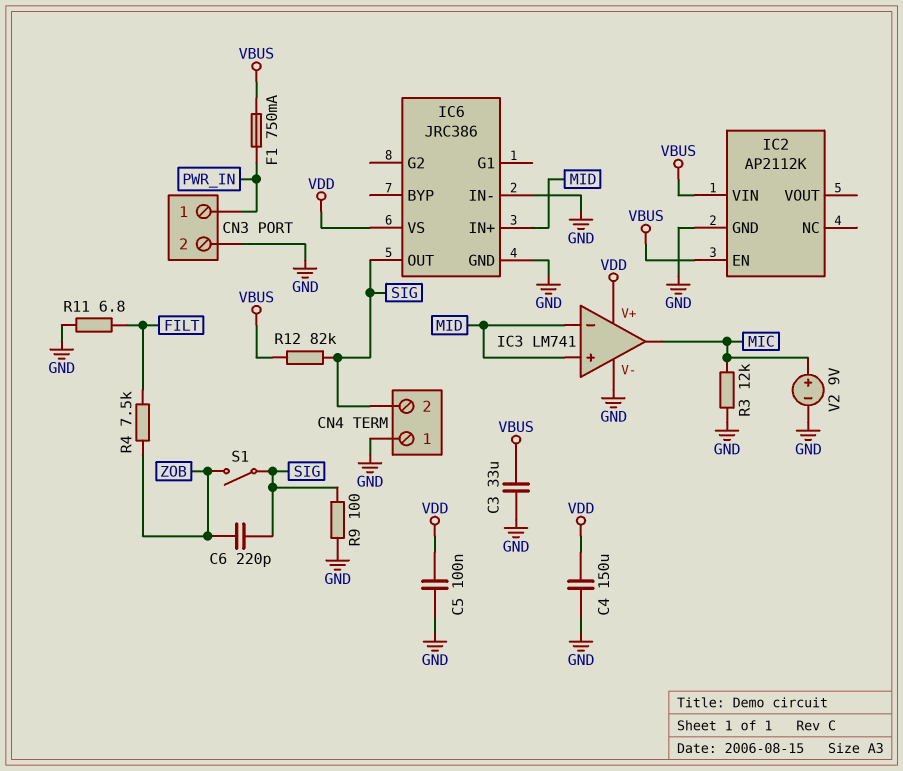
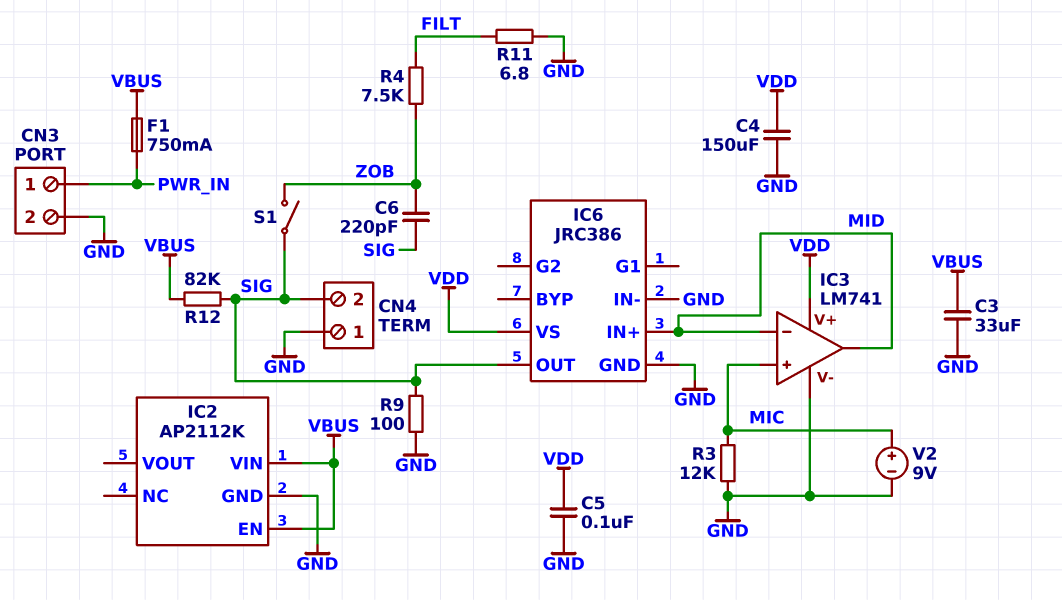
IC3 pin in+: MID -> MIC
IC3 pin out: MIC -> MID

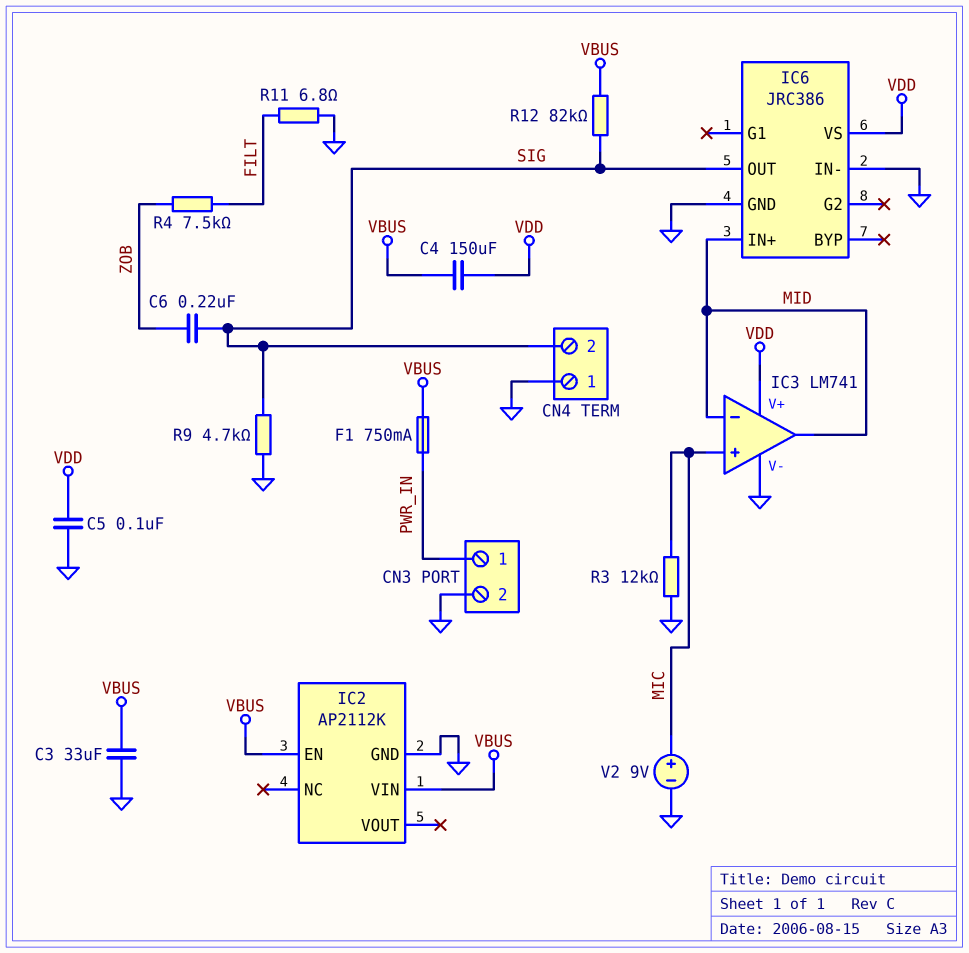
C4: 150uF (GND, VDD) -> 150uF (VBUS, VDD)
C6: 220pF (SIG, ZOB) -> 220nF (SIG, ZOB)
R9: 100 (GND, SIG) -> 4.7k (GND, SIG)
S1: switch (SIG, ZOB) -> none

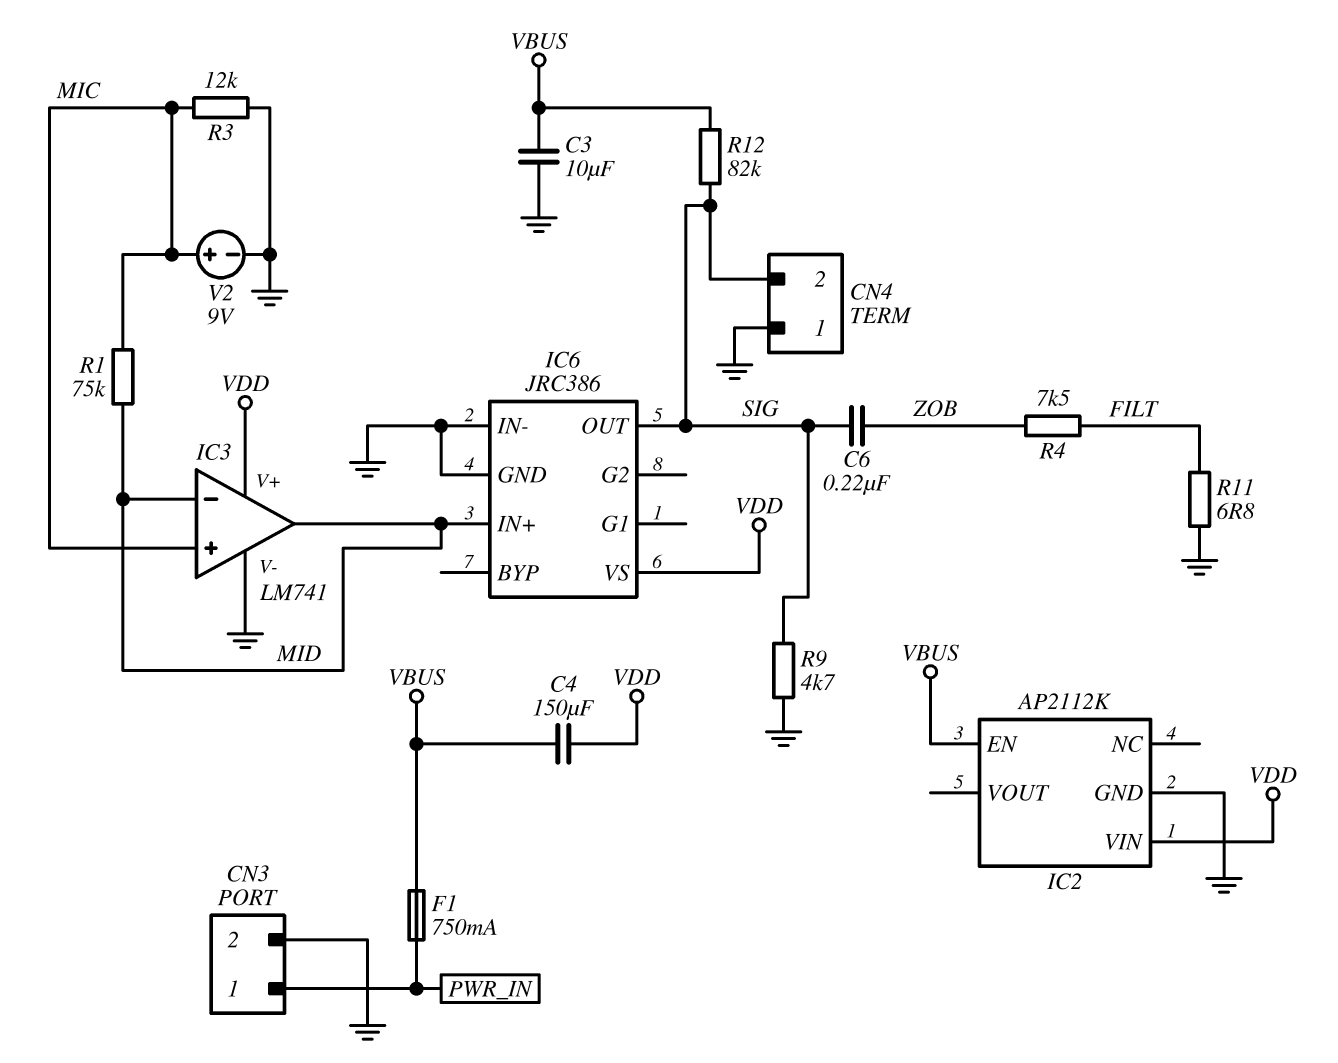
C3: 33uF (GND, VBUS) -> 10uF (GND, VBUS)
C5: 100nF (GND, VDD) -> none
IC2 pin VIN: VBUS -> VDD
R1: none -> 75k (MIC, MID)

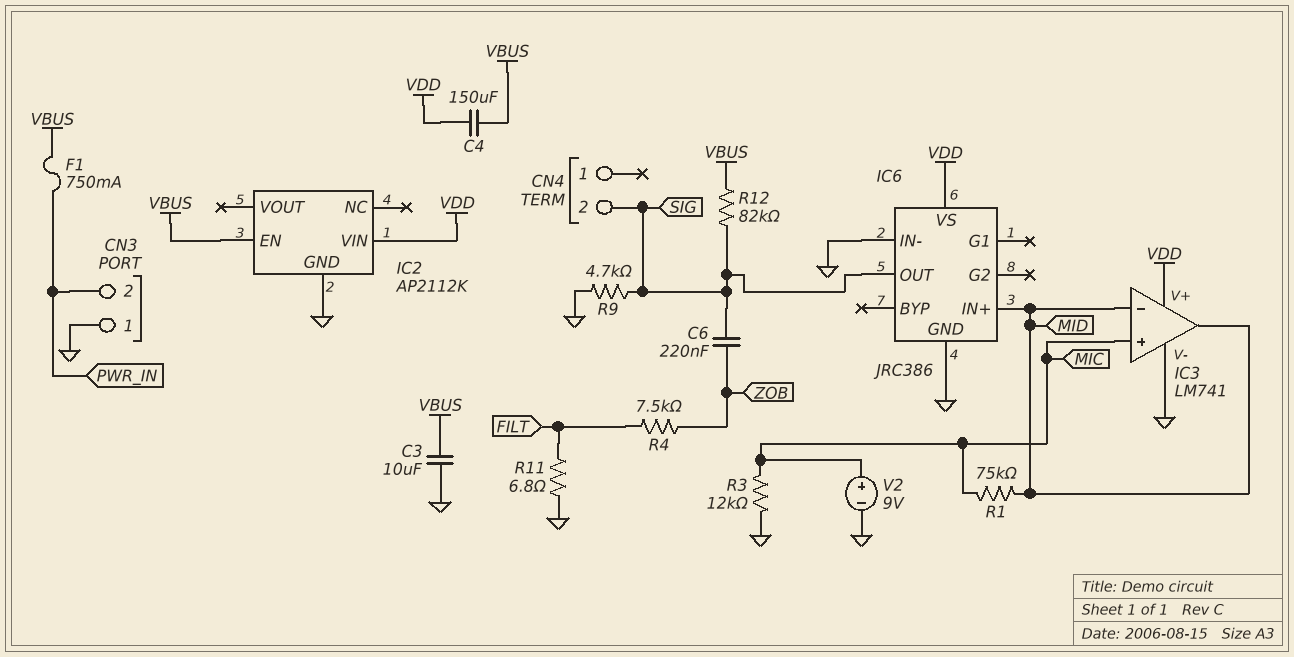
CN3 pin 1: PWR_IN -> GND
CN3 pin 2: GND -> PWR_IN
CN4 pin 1: GND -> none

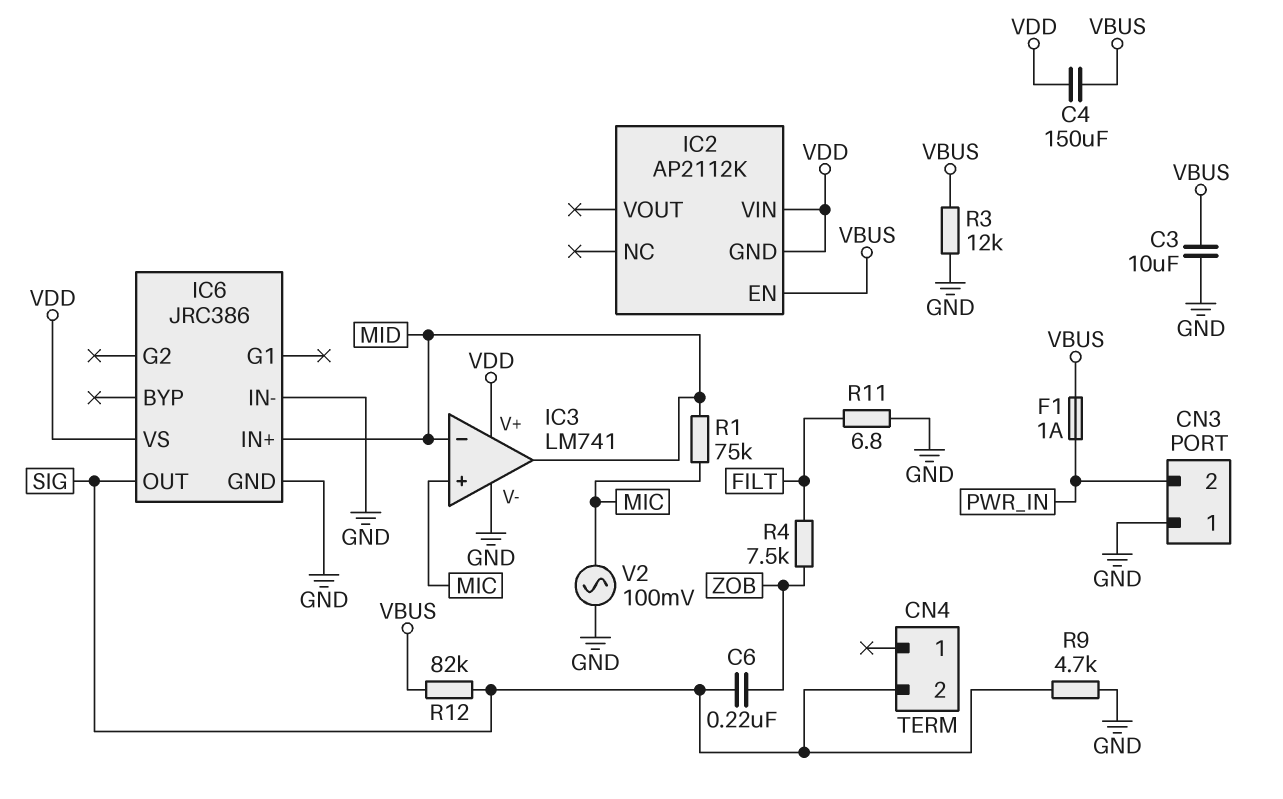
F1: 750mA (PWR_IN, VBUS) -> 1A (PWR_IN, VBUS)
IC2 pin GND: GND -> VDD
R3: 12k (GND, MIC) -> 12k (GND, VBUS)
V2: 9V (plus MIC, minus GND) -> AC 100mV (GND, MIC)

